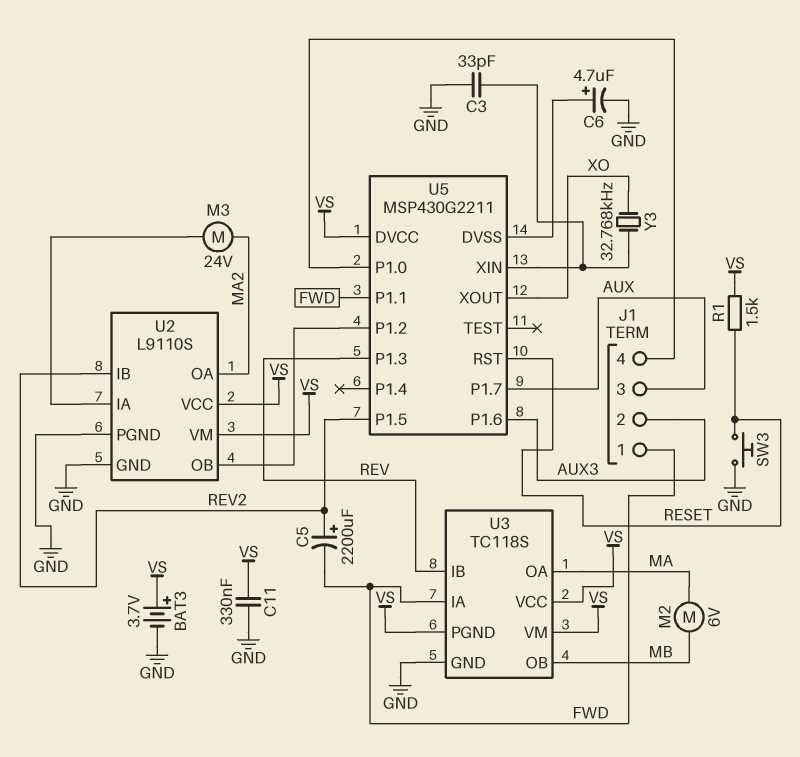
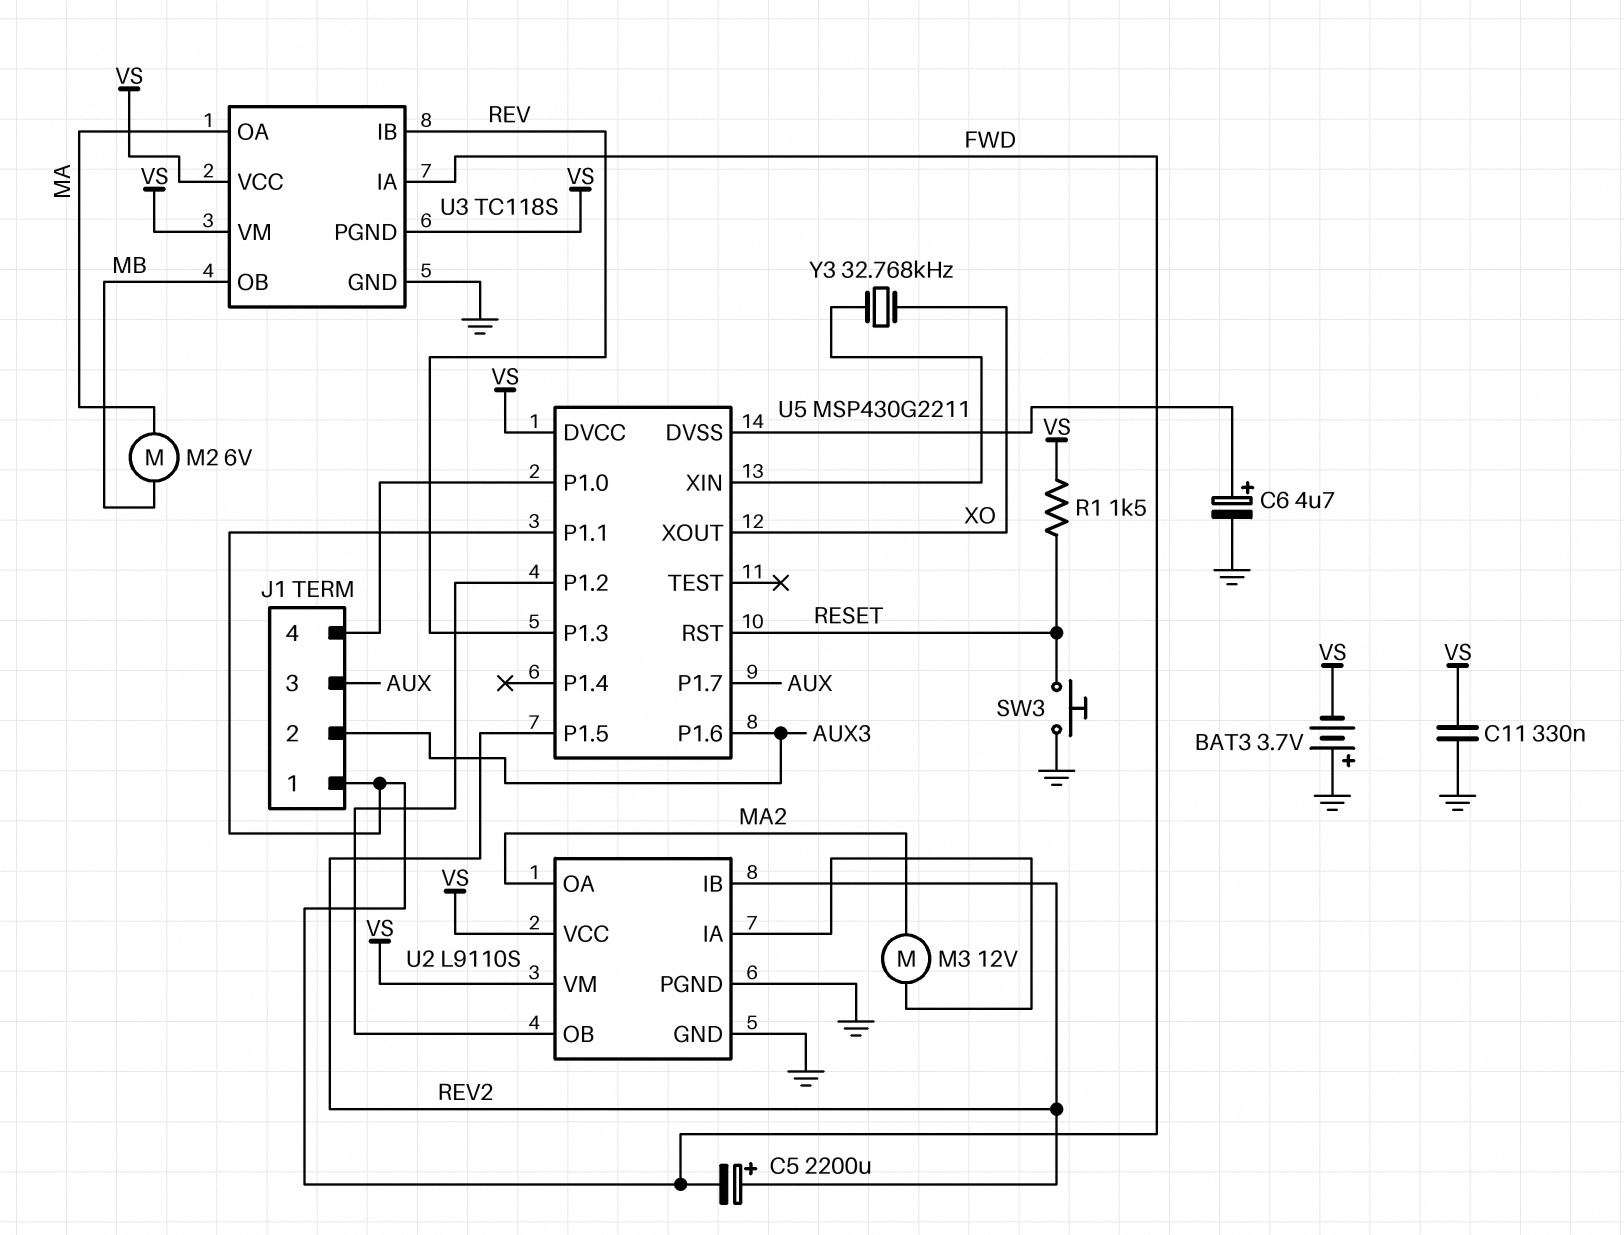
BAT3: 3.7V (plus VS, minus GND) -> 3.7V (plus GND, minus VS)
C3: 33pF (GND, U5/XIN) -> none
M3: motor 24V (MA2, U2/IA) -> motor 12V (MA2, U2/IA)

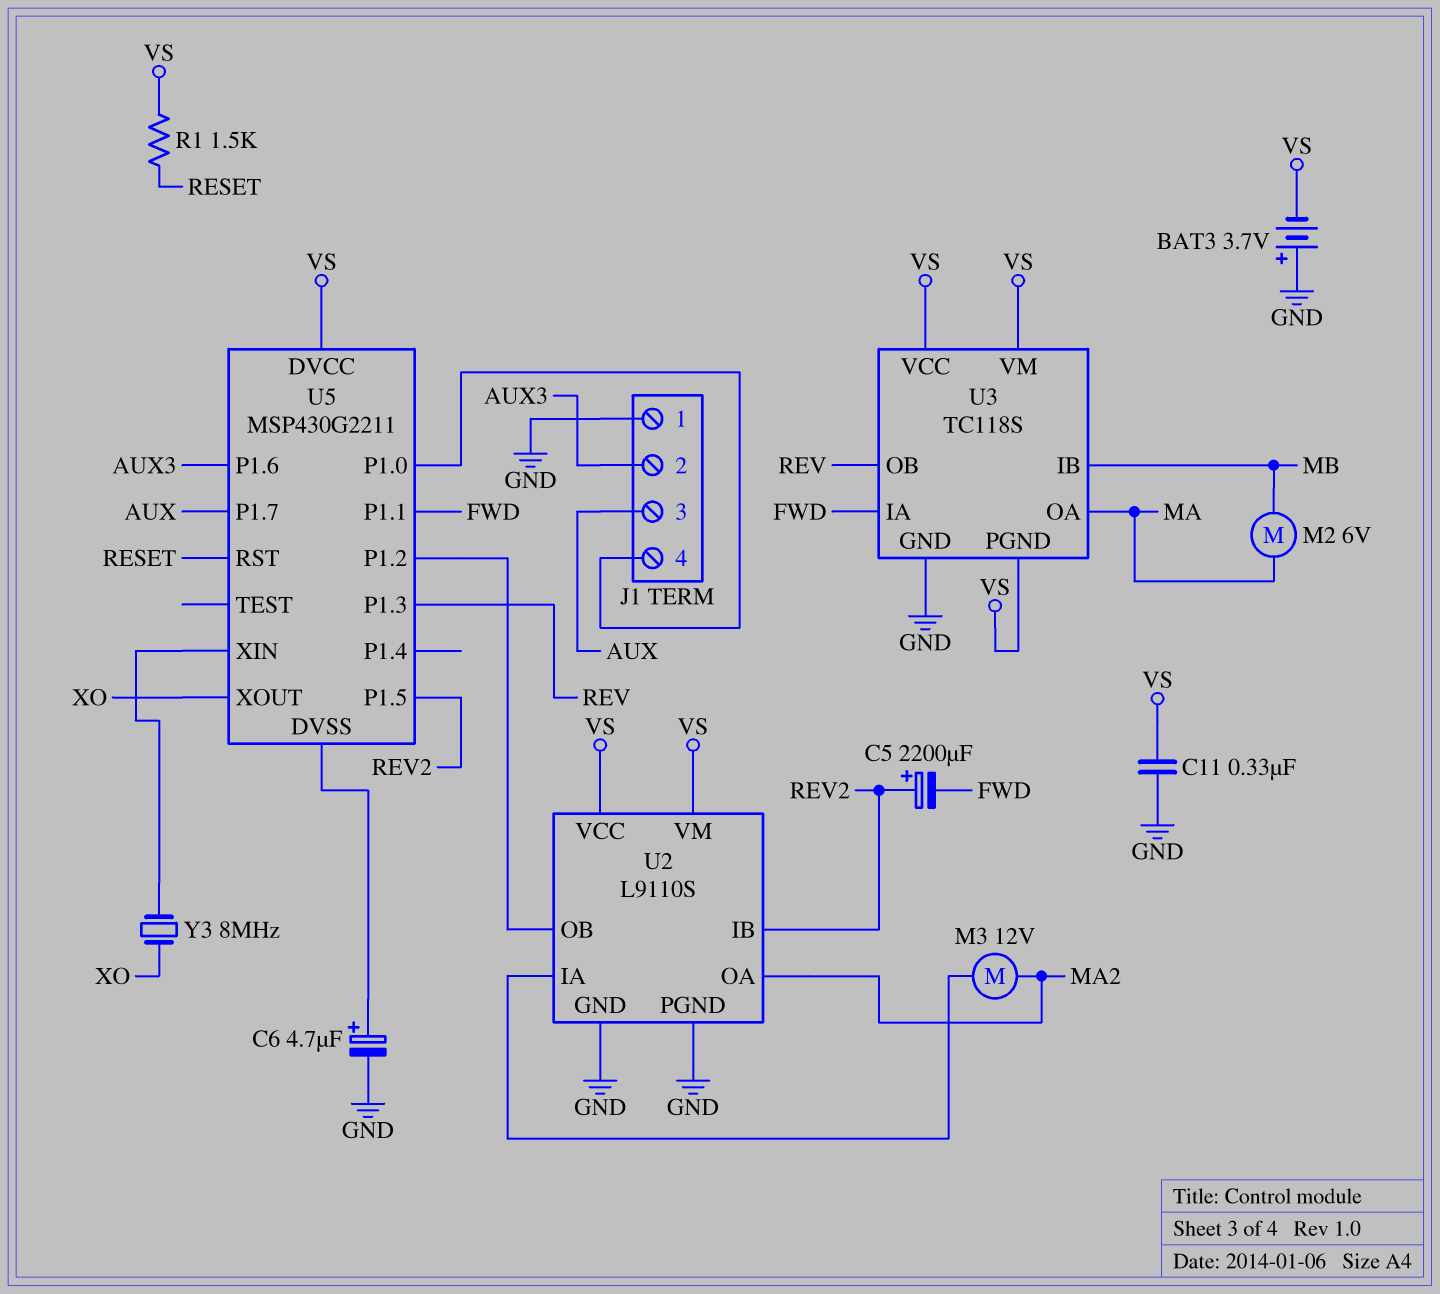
J1 pin 1: FWD -> GND
SW3: button (GND, RESET) -> none
U3 pin IB: REV -> MB
U3 pin OB: MB -> REV
Y3: 32.768kHz (U5/XIN, XO) -> 8MHz (U5/XIN, XO)

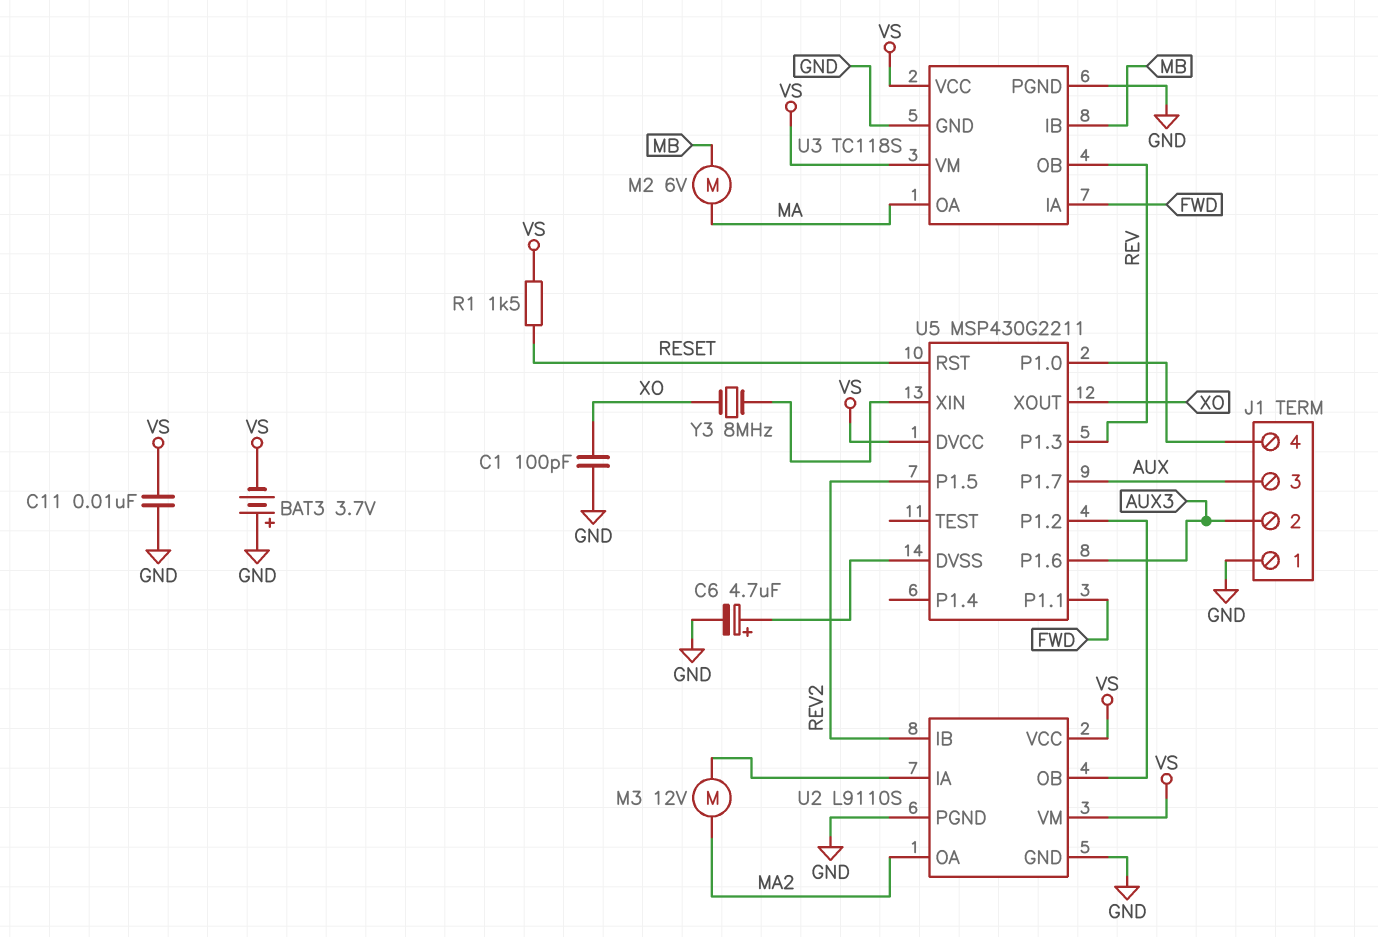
C1: none -> 100pF (GND, XO)
C5: 2200uF (plus REV2, minus FWD) -> none
C11: 330nF (GND, VS) -> 10nF (GND, VS)
U3 pin PGND: VS -> GND

